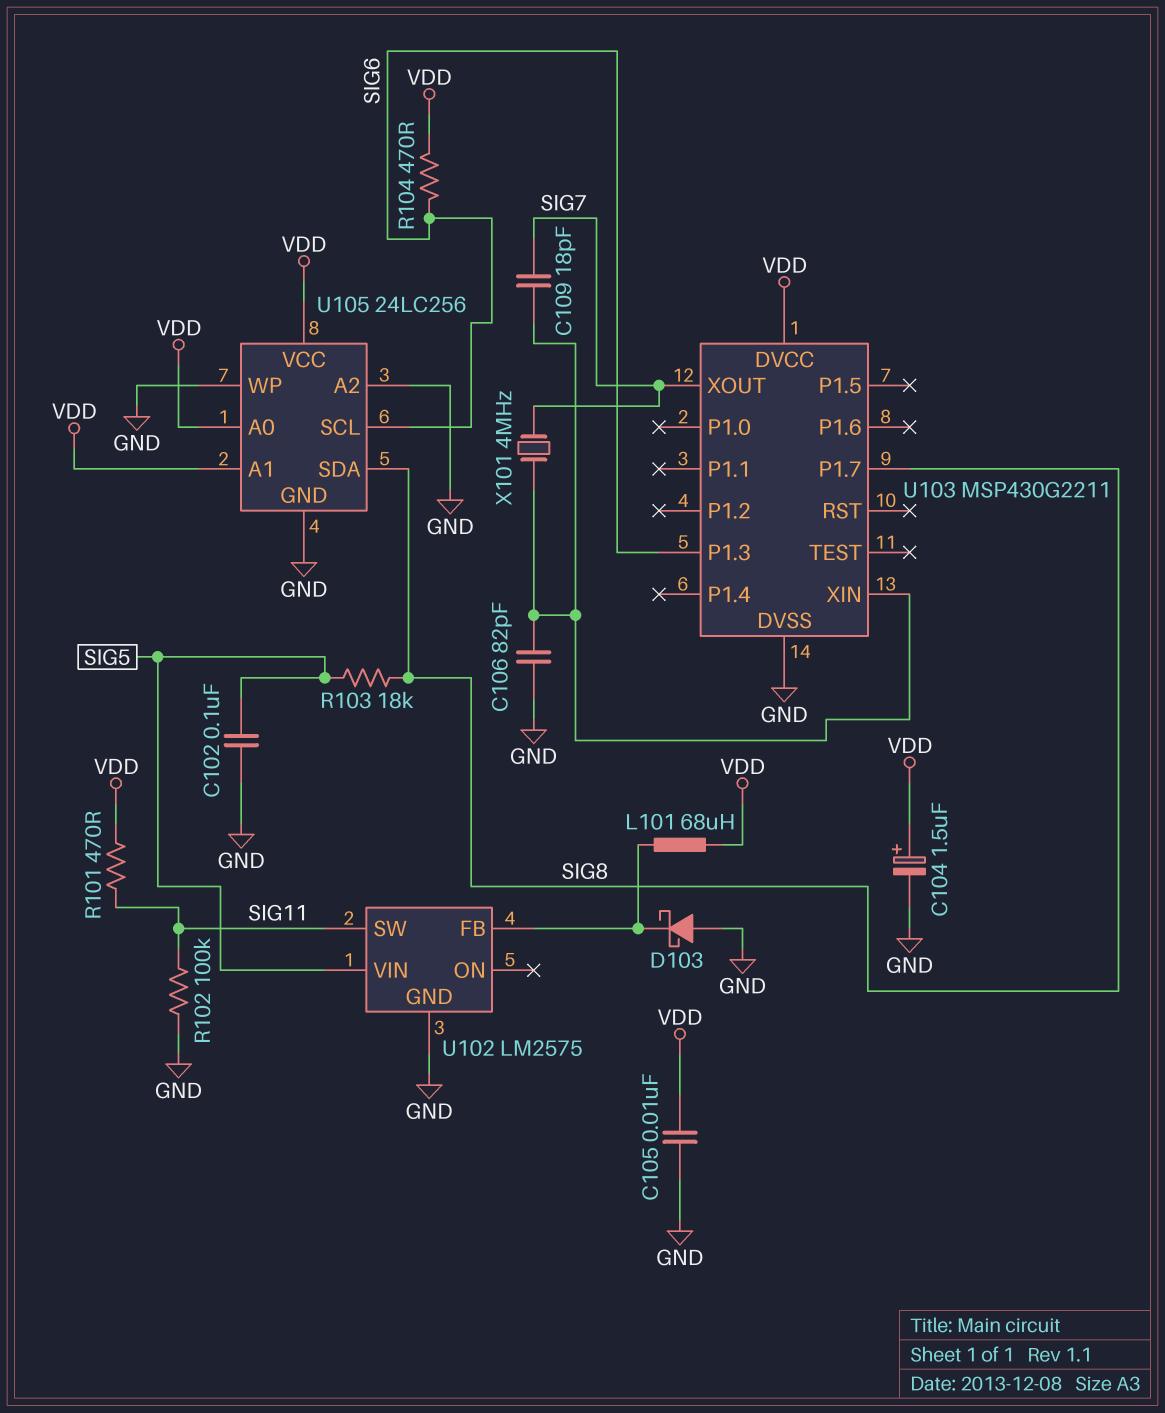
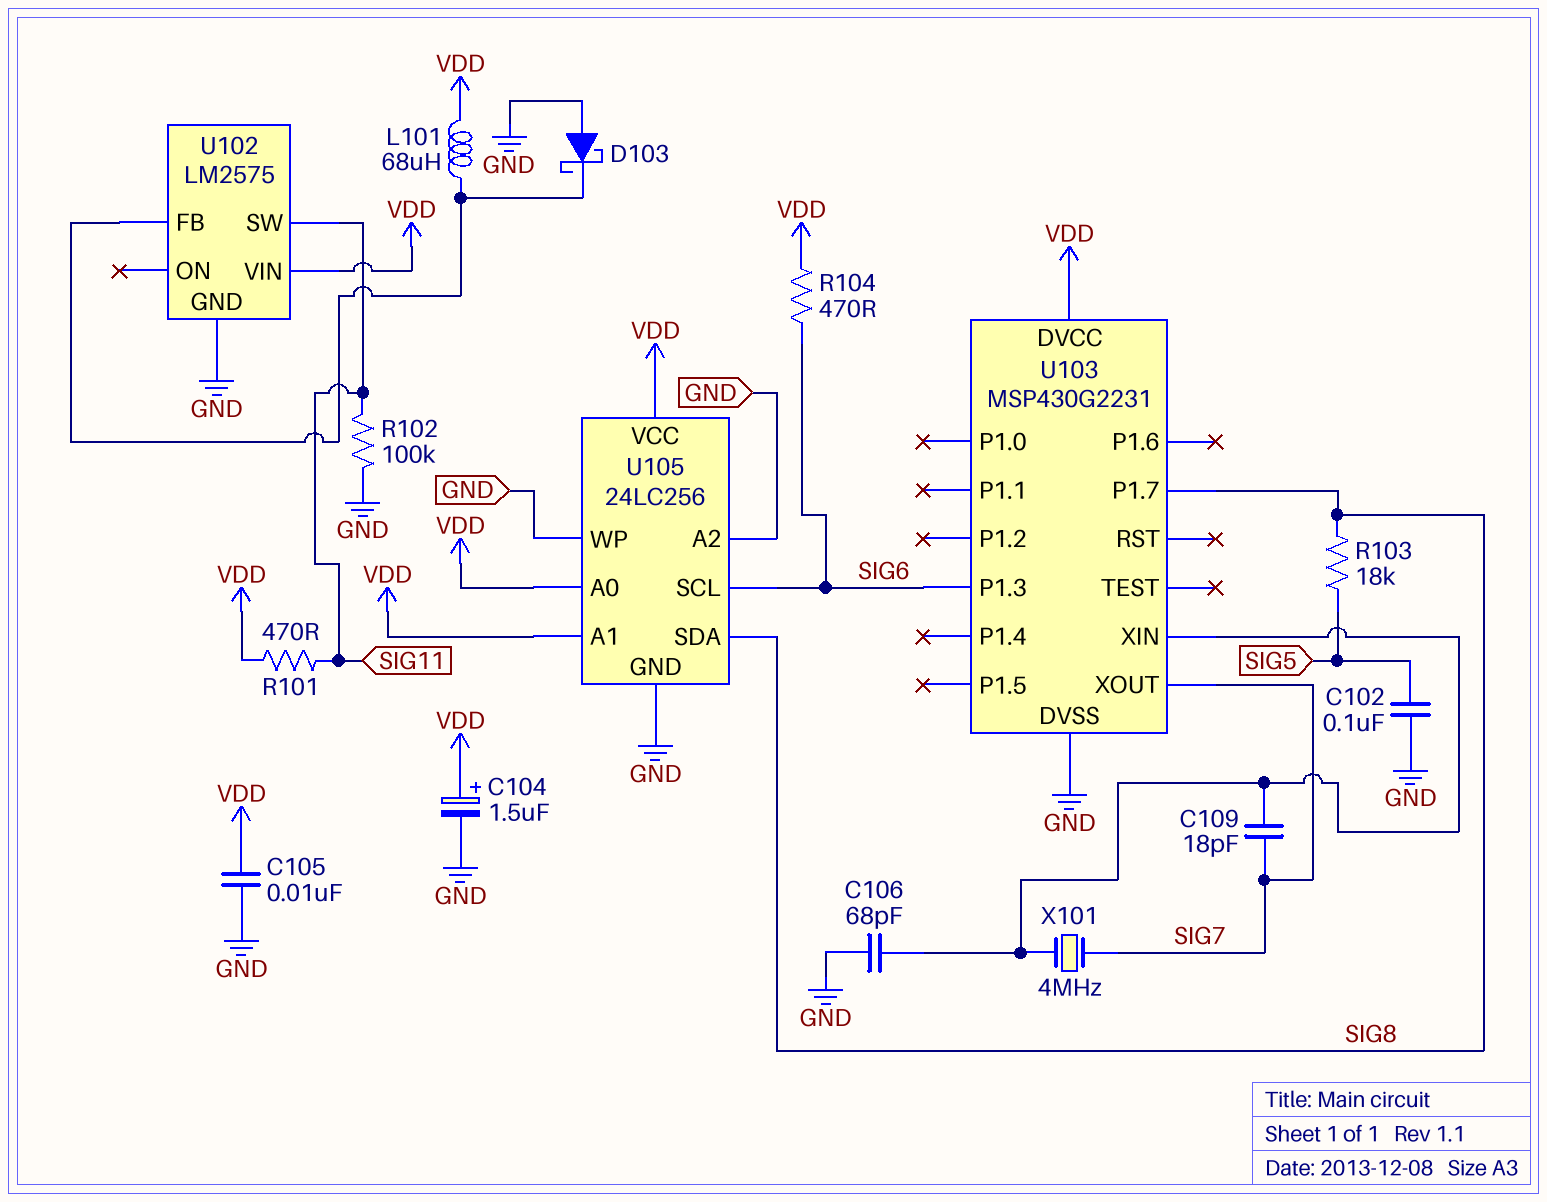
C106: 82pF (GND, U103/XIN) -> 68pF (GND, U103/XIN)
U102 pin VIN: SIG5 -> VDD
U103: MSP430G2211 -> MSP430G2231

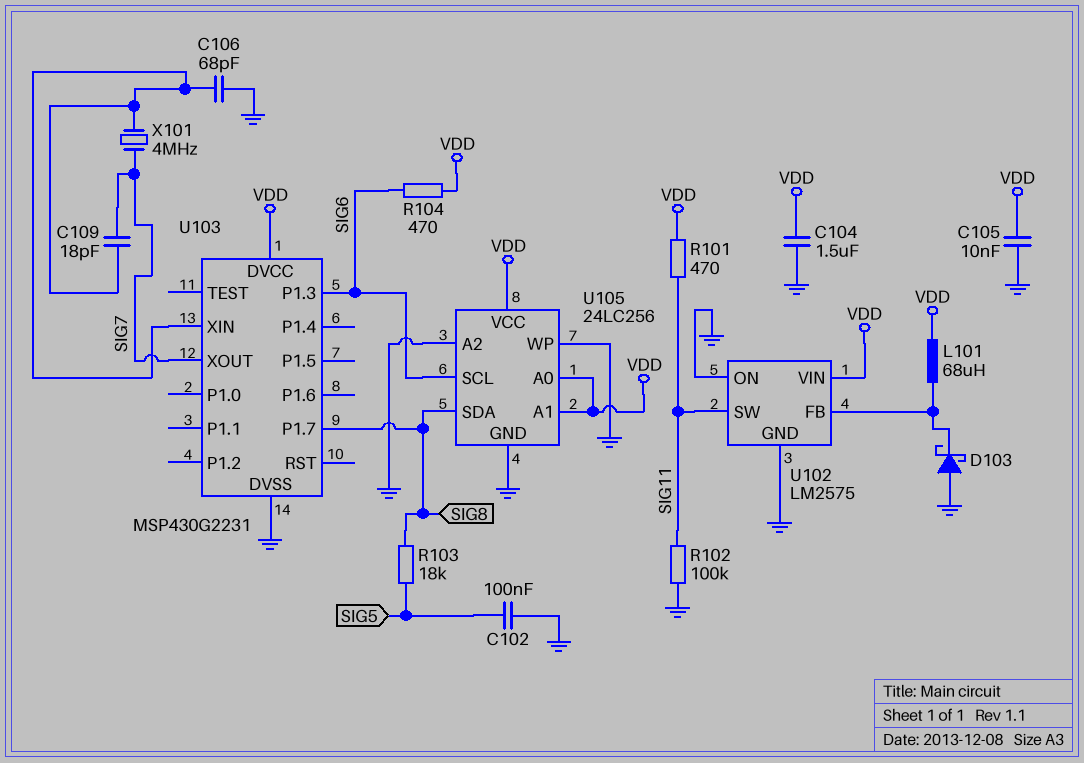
C104: 1.5uF (plus VDD, minus GND) -> 1.5uF (GND, VDD)
U102 pin ON: none -> GND

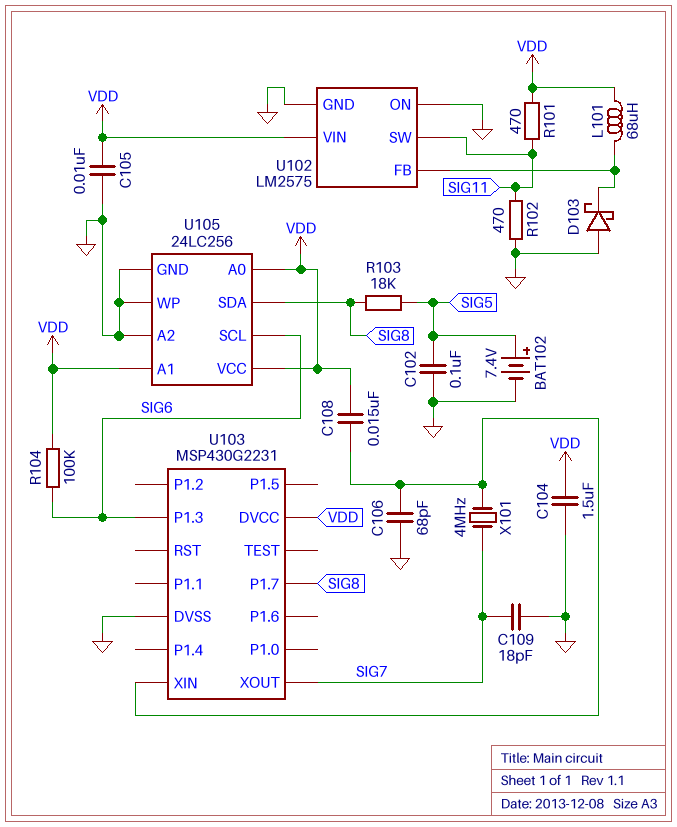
BAT102: none -> 7.4V (plus SIG5, minus GND)
C108: none -> 15nF (U103/XIN, VDD)
C109: 18pF (SIG7, U103/XIN) -> 18pF (GND, SIG7)
R102: 100k (GND, SIG11) -> 470 (GND, SIG11)
R104: 470 (SIG6, VDD) -> 100k (SIG6, VDD)

